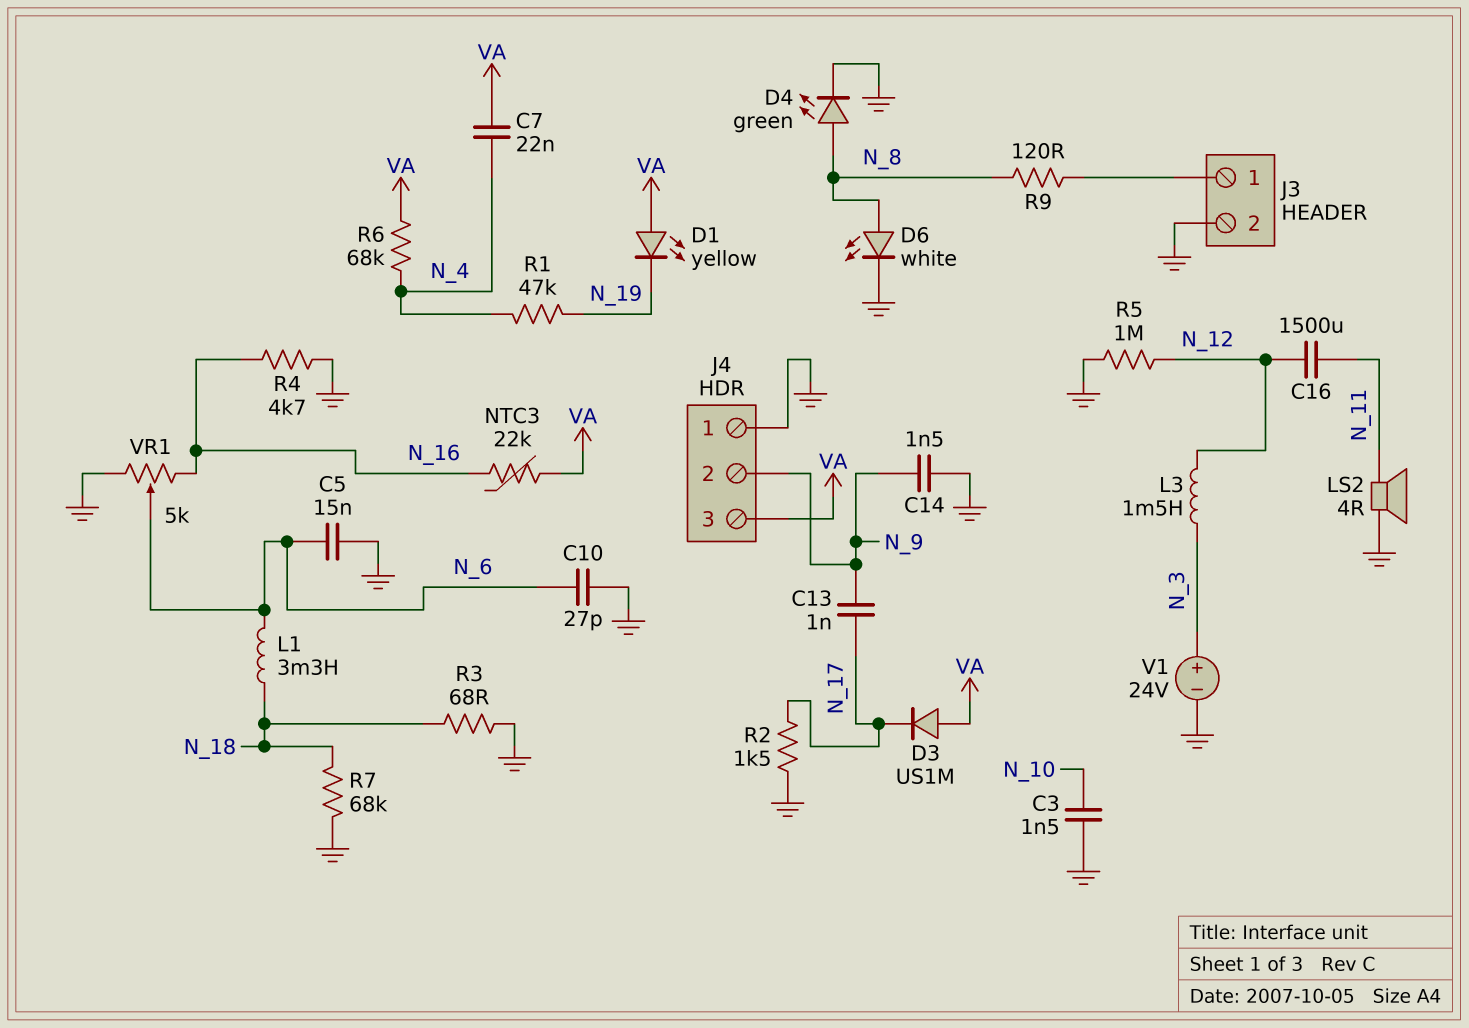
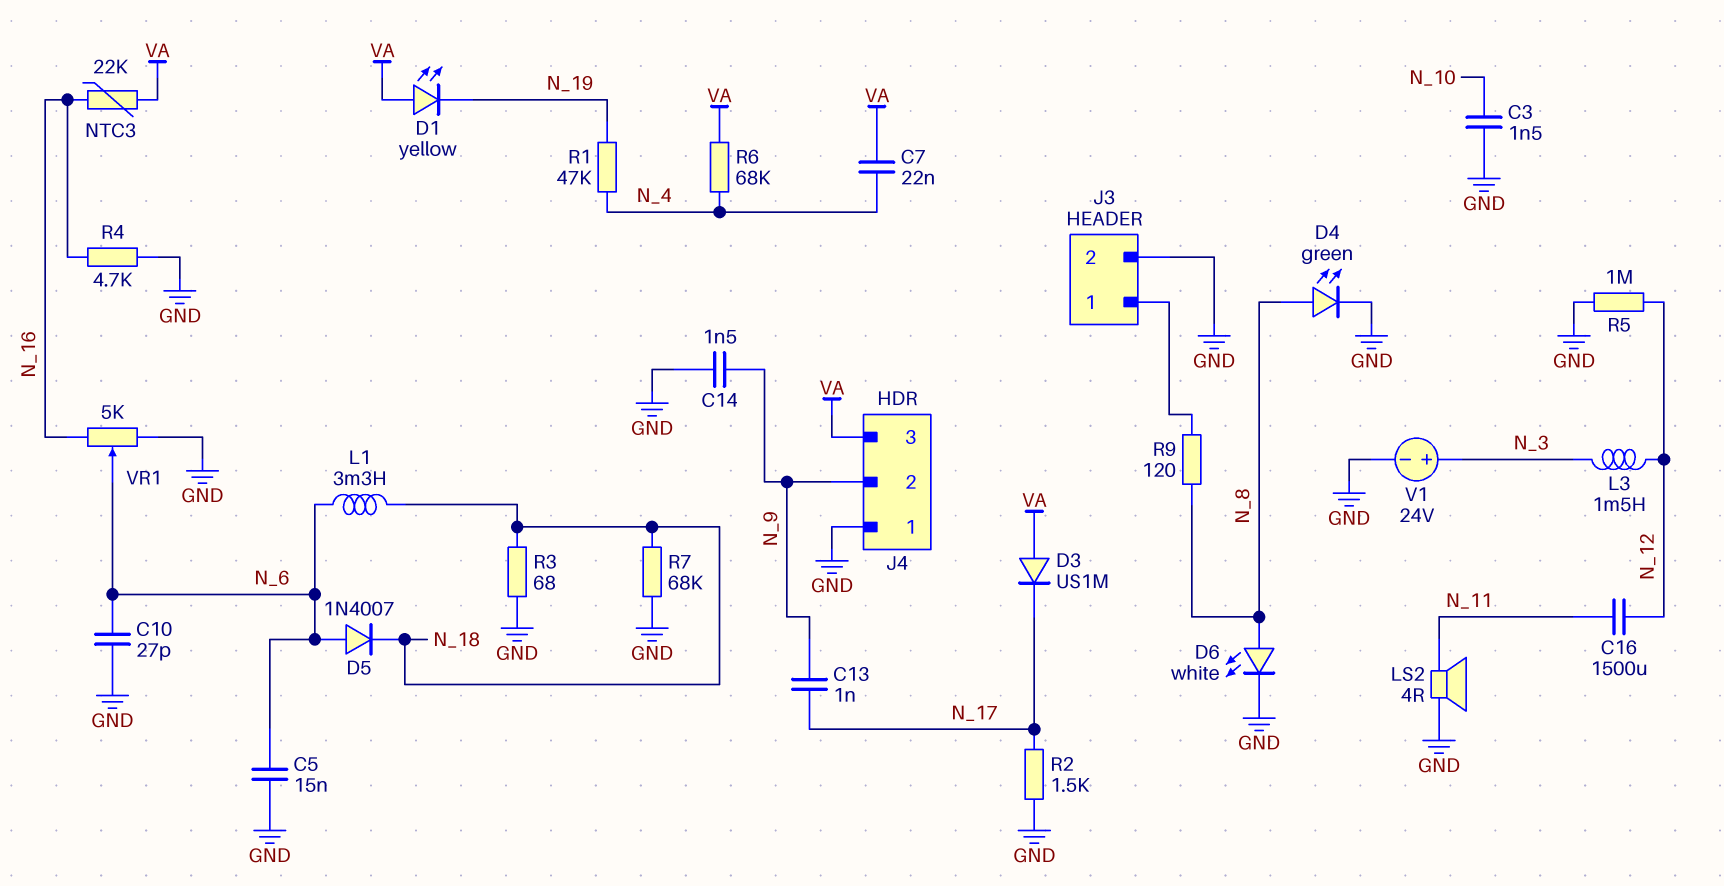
D5: none -> diode 1N4007 (A N_6, K N_18)

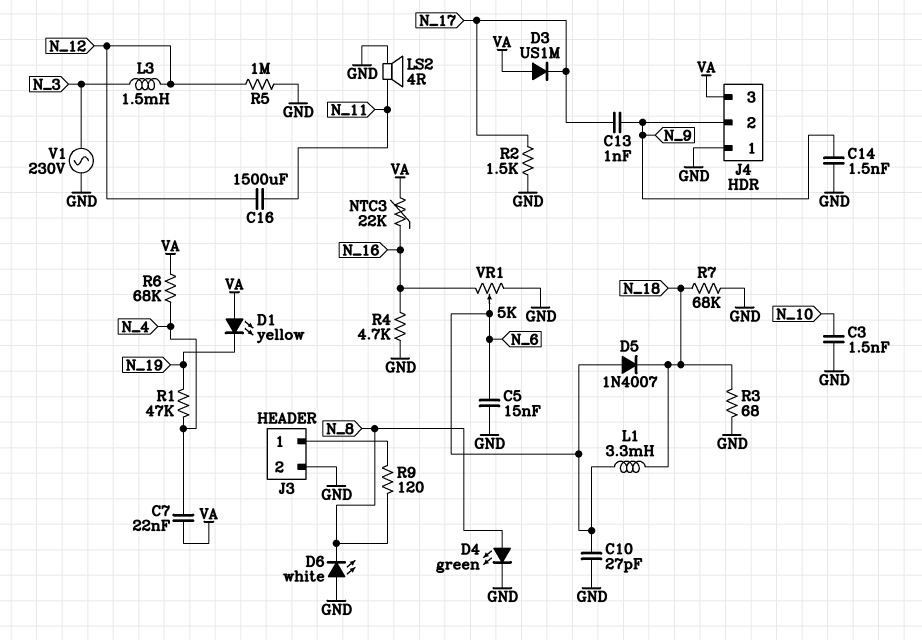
D6: LED white (A N_8, K GND) -> LED white (A GND, K N_8)
V1: 24V (plus N_3, minus GND) -> AC 230V (GND, N_3)

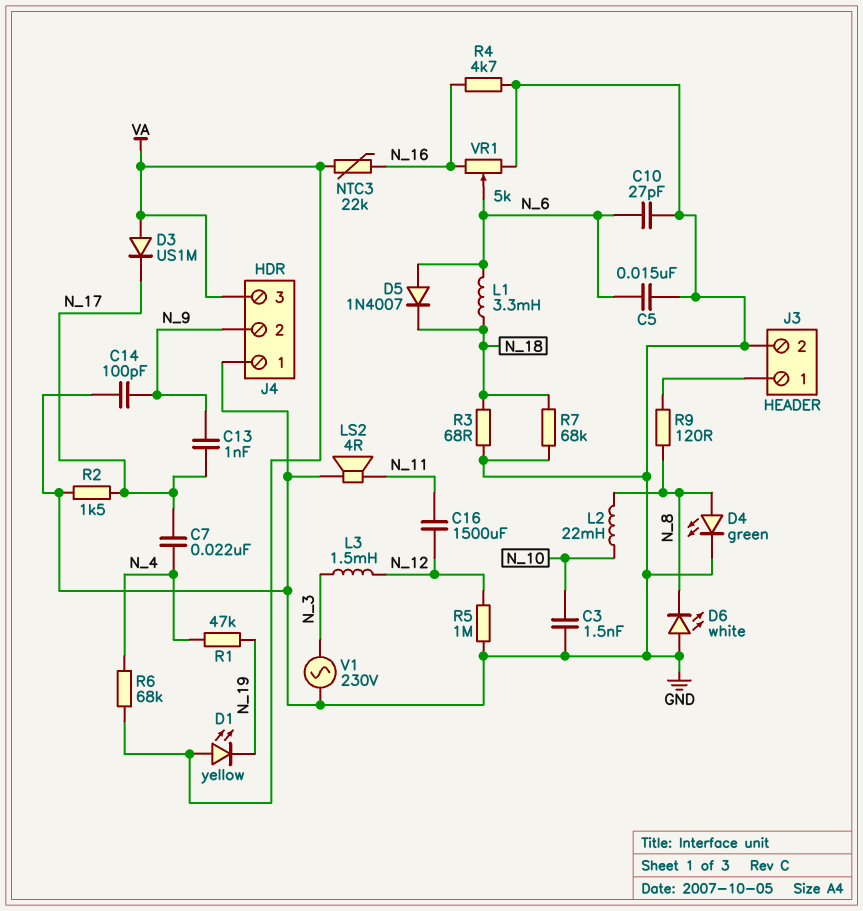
C7: 22nF (N_4, VA) -> 22nF (N_4, N_17)
C14: 1.5nF (GND, N_9) -> 100pF (GND, N_9)
L2: none -> 22mH (N_8, N_10)

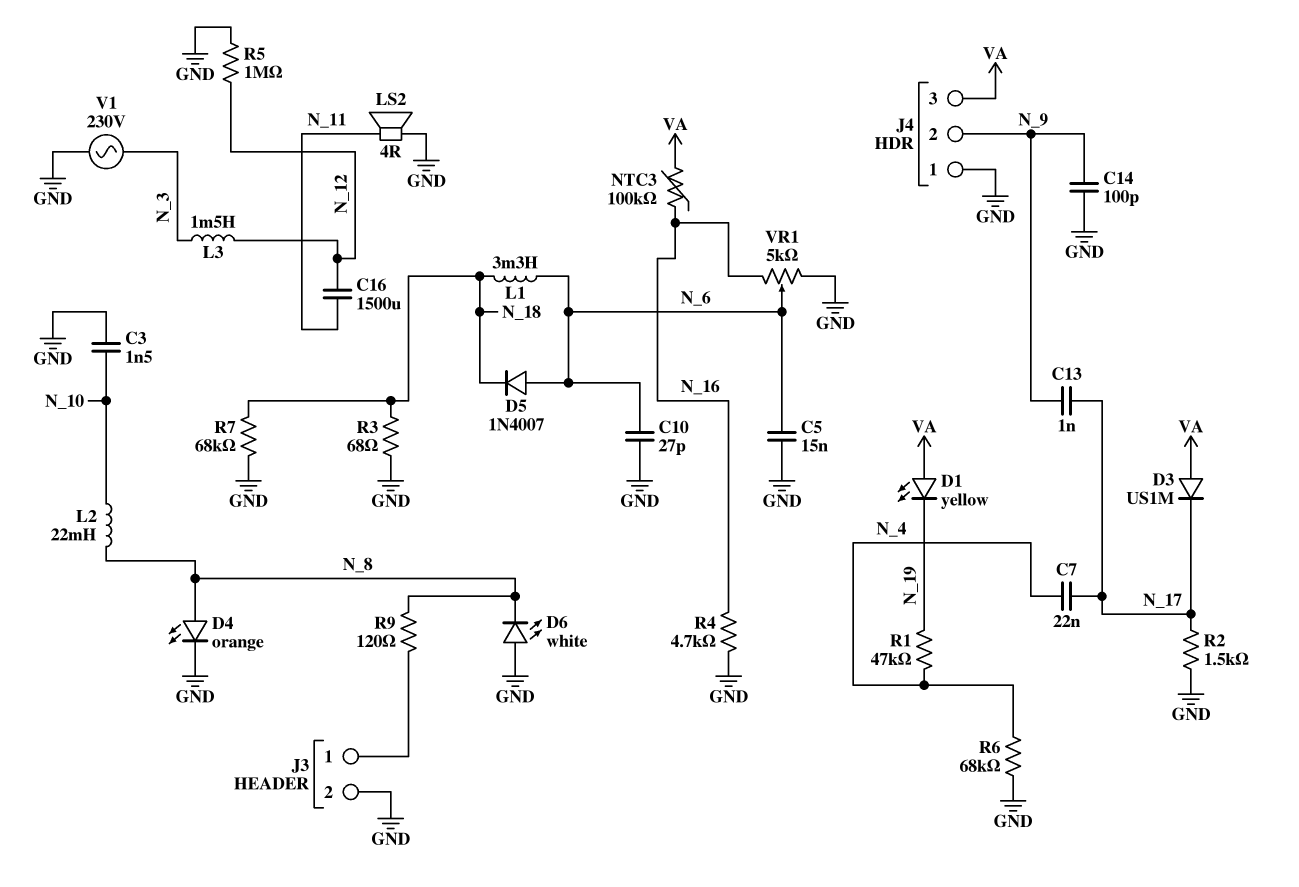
D4: LED green (A N_8, K GND) -> LED orange (A N_8, K GND)
NTC3: 22k (N_16, VA) -> 100k (N_16, VA)
R6: 68k (N_4, VA) -> 68k (GND, N_4)

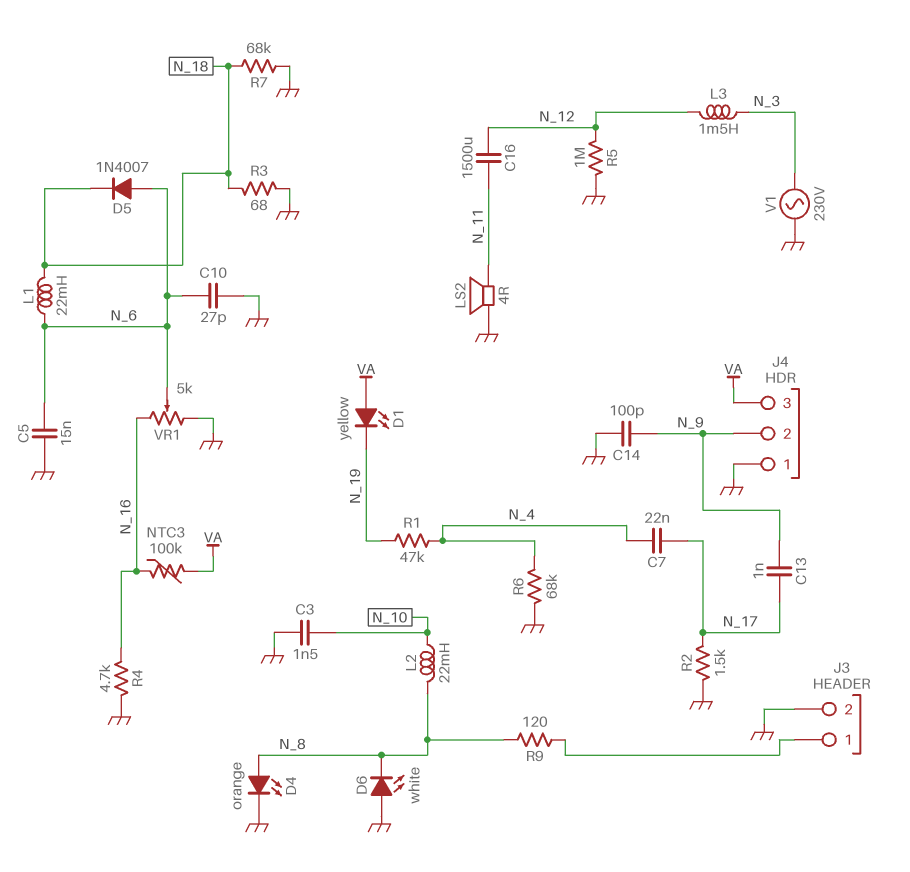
D3: diode US1M (A VA, K N_17) -> none
L1: 3.3mH (N_6, N_18) -> 22mH (N_6, N_18)

